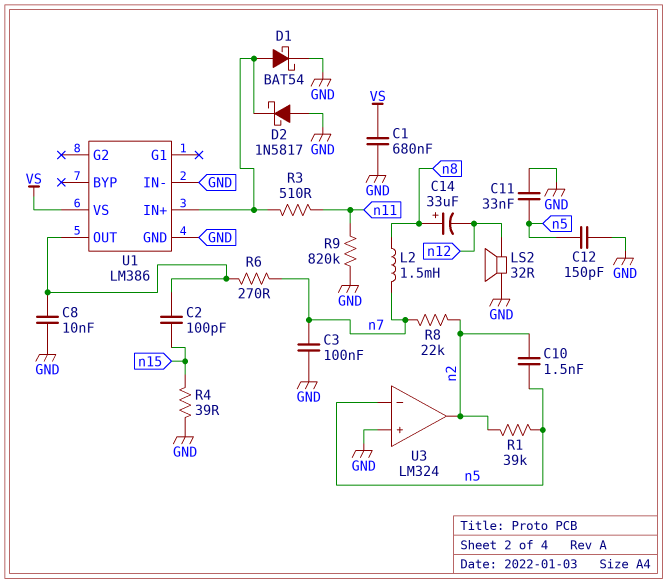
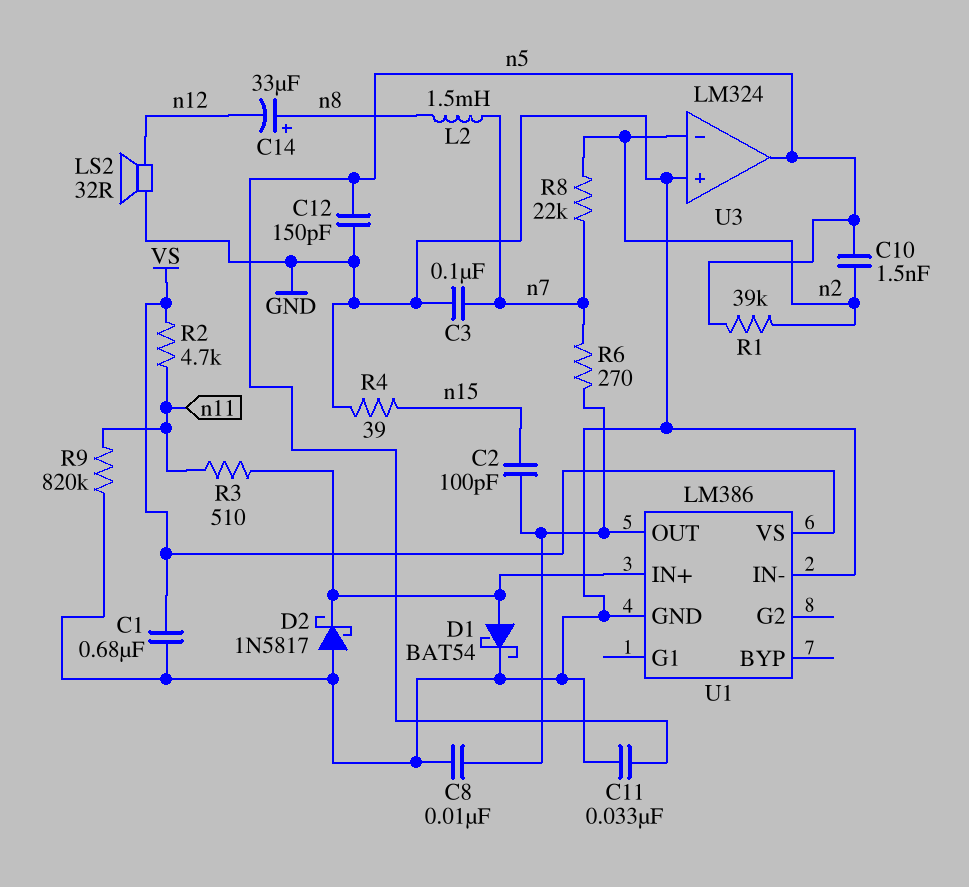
R2: none -> 4.7k (VS, n11)
U3 pin in-: n5 -> n2
U3 pin out: n2 -> n5

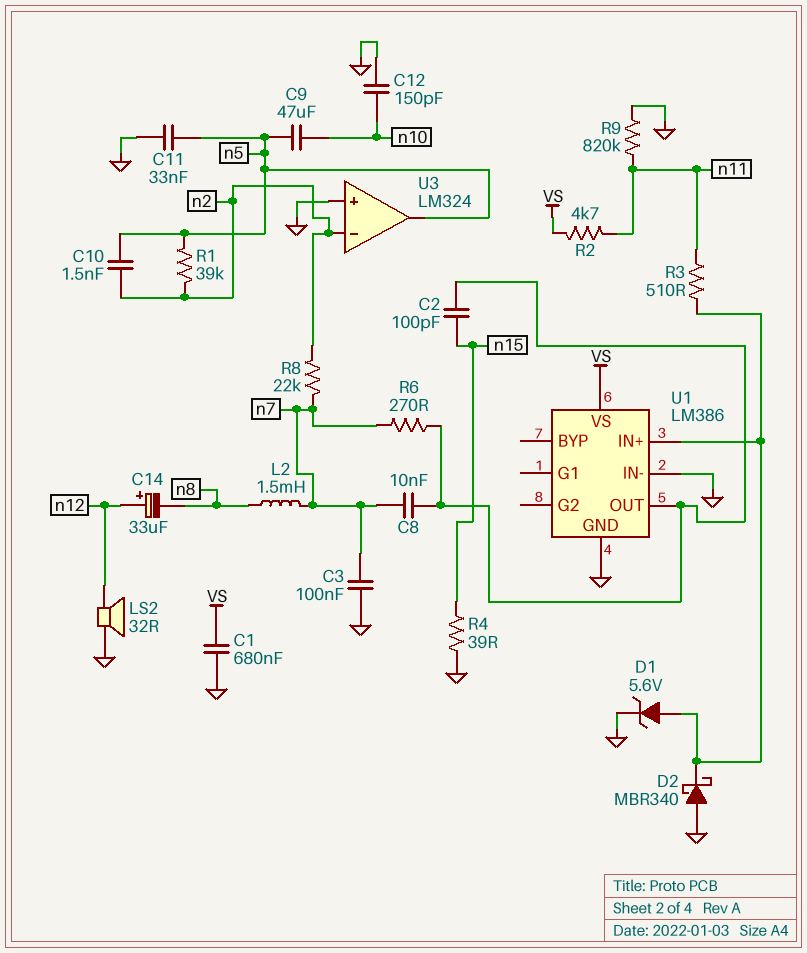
C8: 10nF (GND, U1/OUT) -> 10nF (U1/OUT, n7)
C9: none -> 47uF (n5, n10)
C12: 150pF (GND, n5) -> 150pF (GND, n10)
C14: 33uF (plus n8, minus n12) -> 33uF (plus n12, minus n8)
D1: schottky BAT54 (A U1/IN+, K GND) -> zener 5.6V (A U1/IN+, K GND)
D2: schottky 1N5817 (A GND, K U1/IN+) -> schottky MBR340 (A GND, K U1/IN+)

